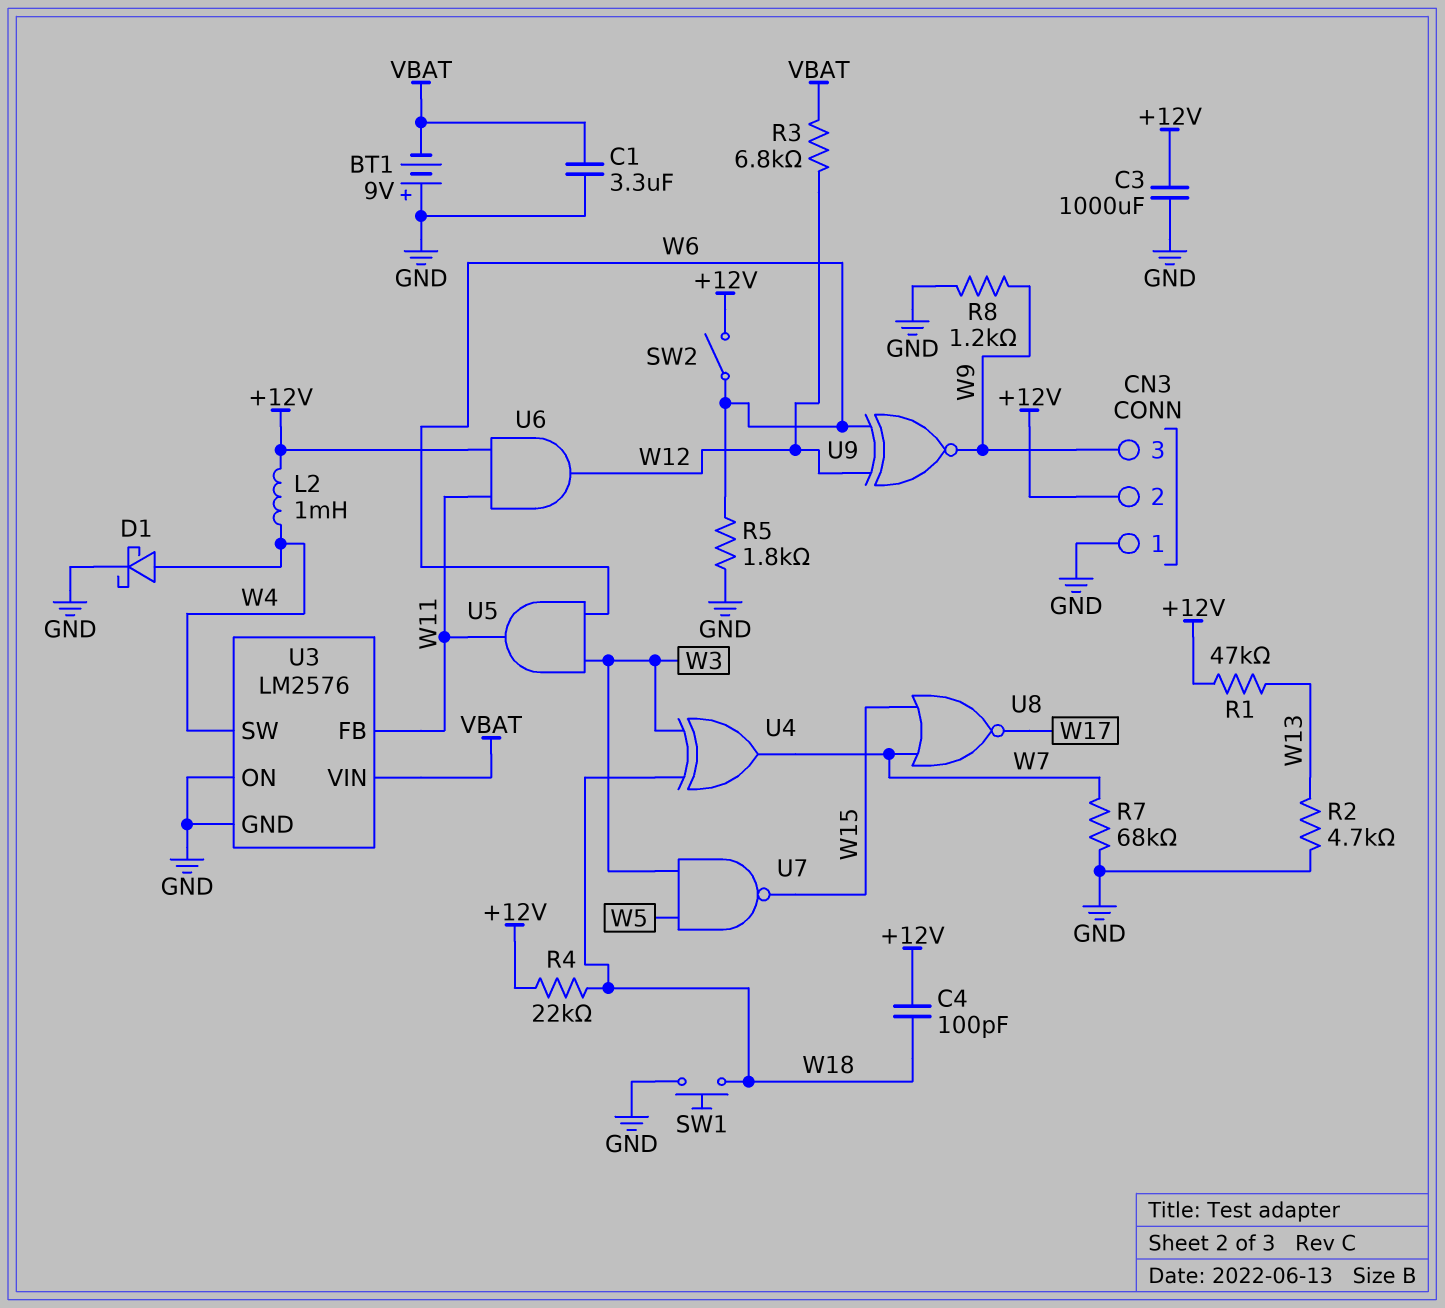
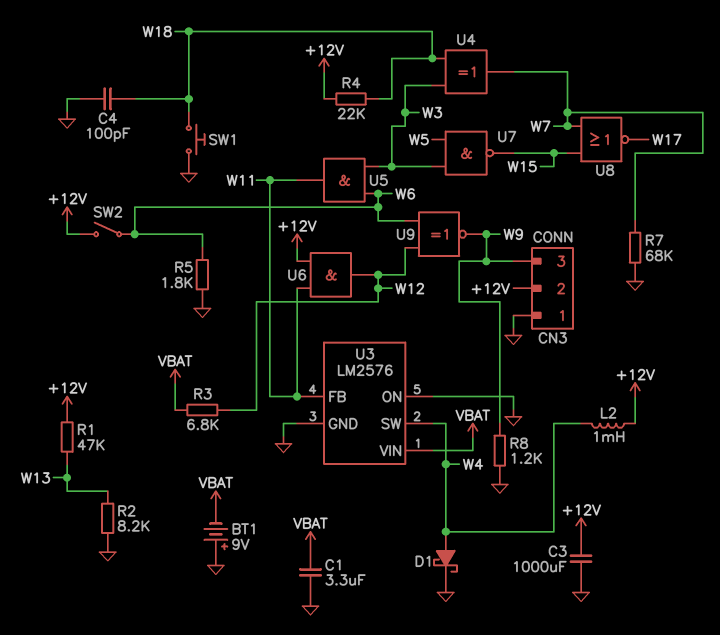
C4: 100pF (+12V, W18) -> 100pF (GND, W18)
R2: 4.7k (GND, W13) -> 8.2k (GND, W13)

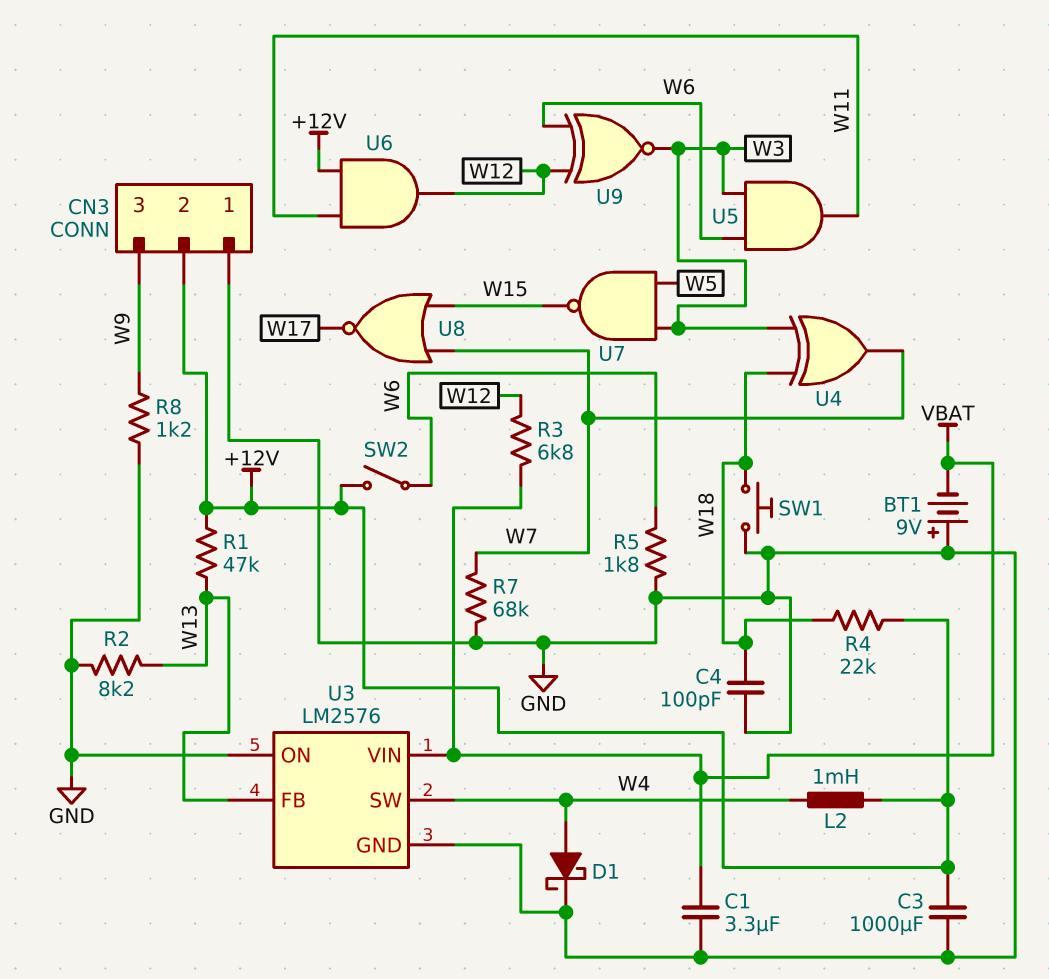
U3 pin FB: W11 -> W13
U9: XNOR (in W6, in W12, out W9) -> XNOR (in W6, in W12, out W3)

